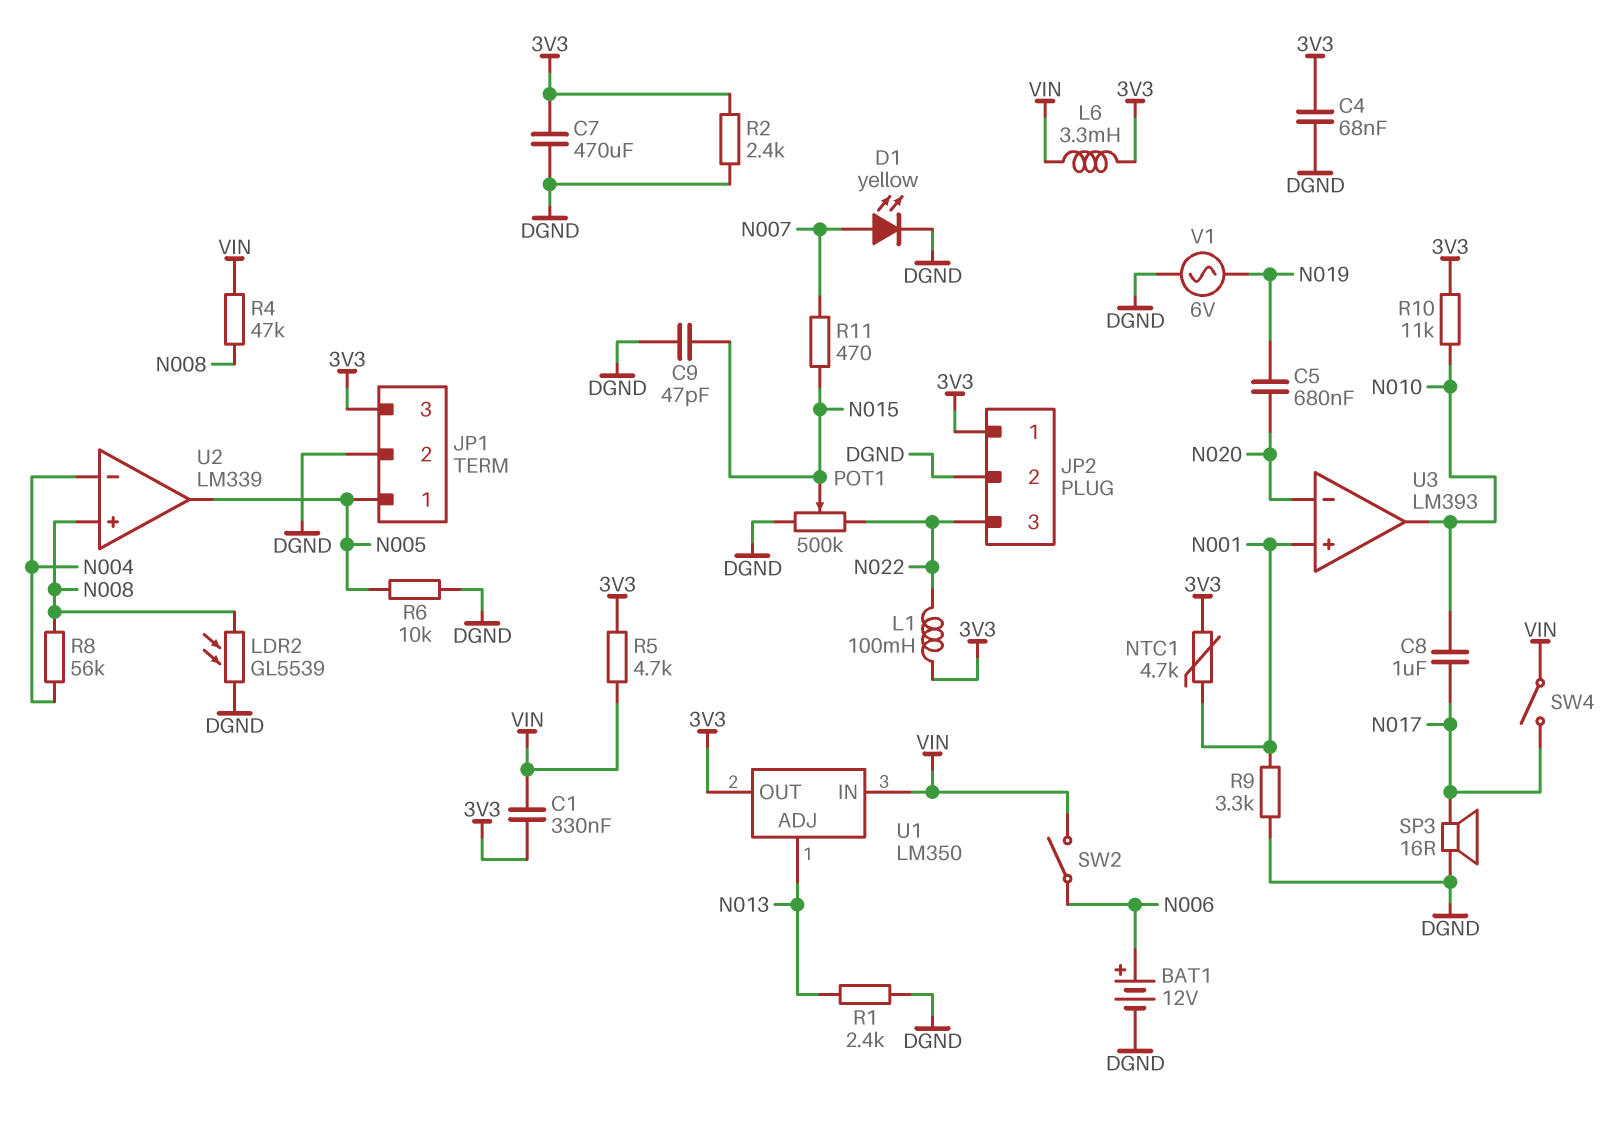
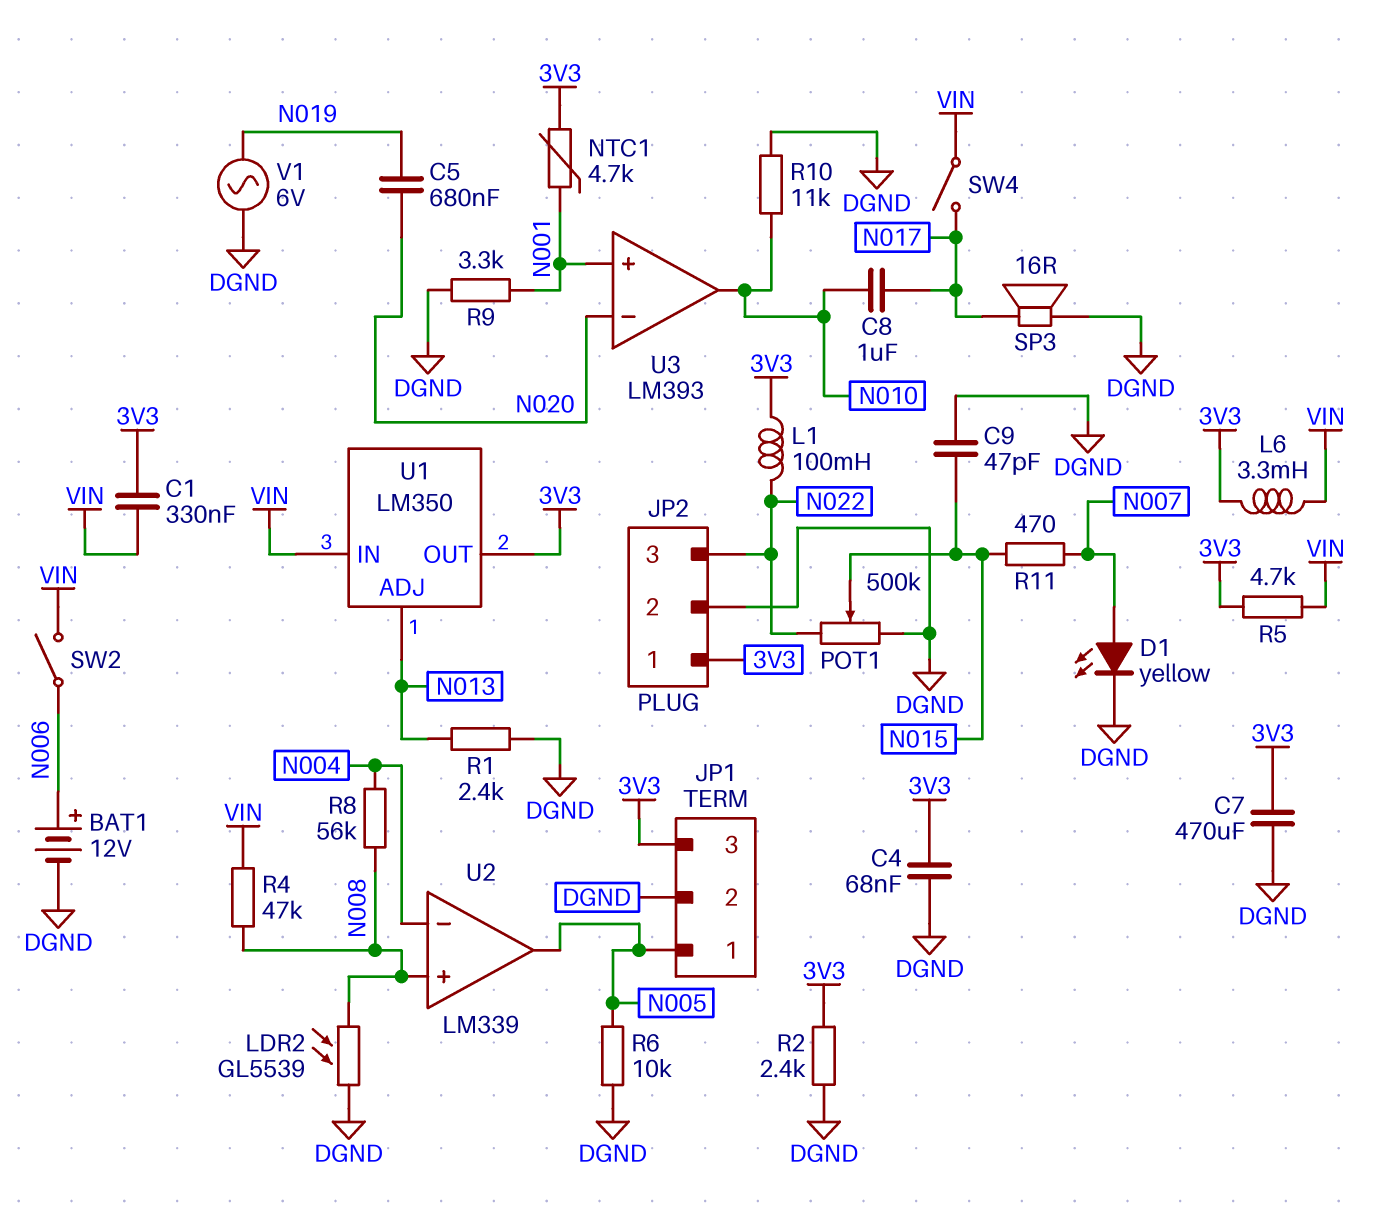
R10: 11k (3V3, N010) -> 11k (DGND, N010)

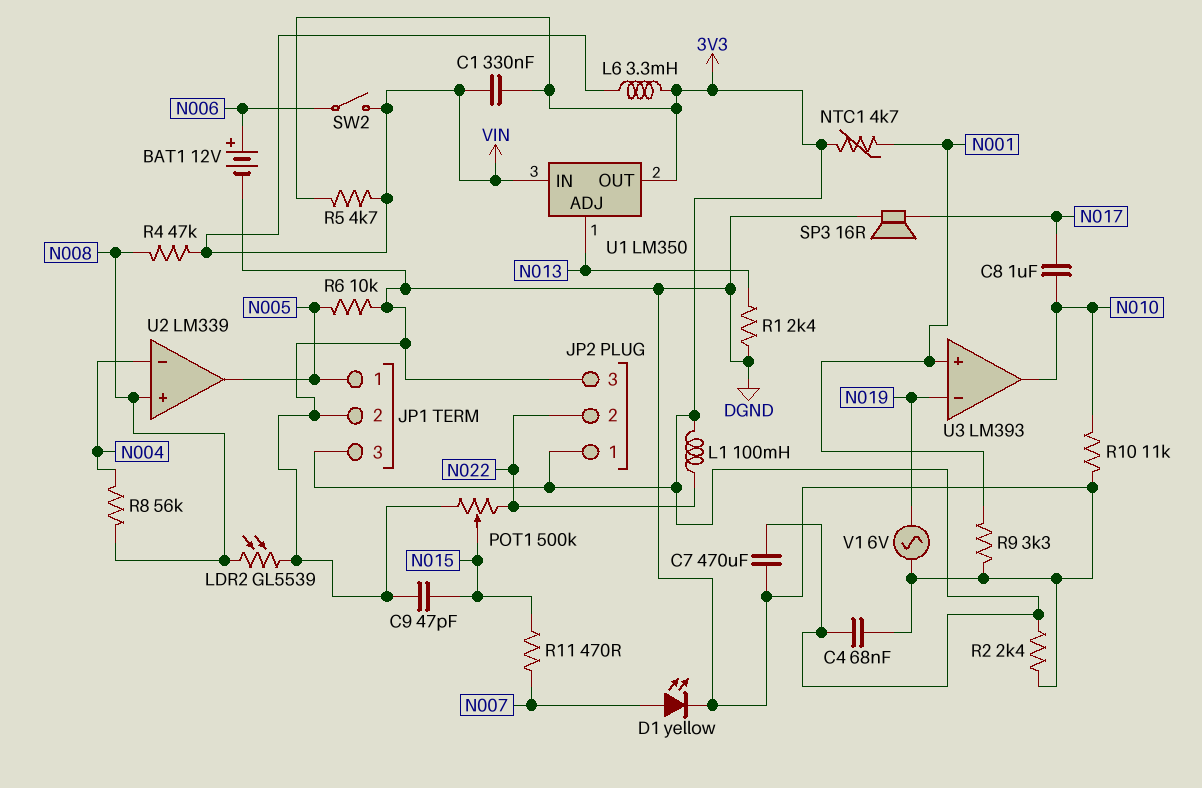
C5: 680nF (N019, N020) -> none
JP2 pin 2: DGND -> N022
JP2 pin 3: N022 -> DGND
SW4: switch (N017, VIN) -> none
U3 pin in-: N020 -> N019

